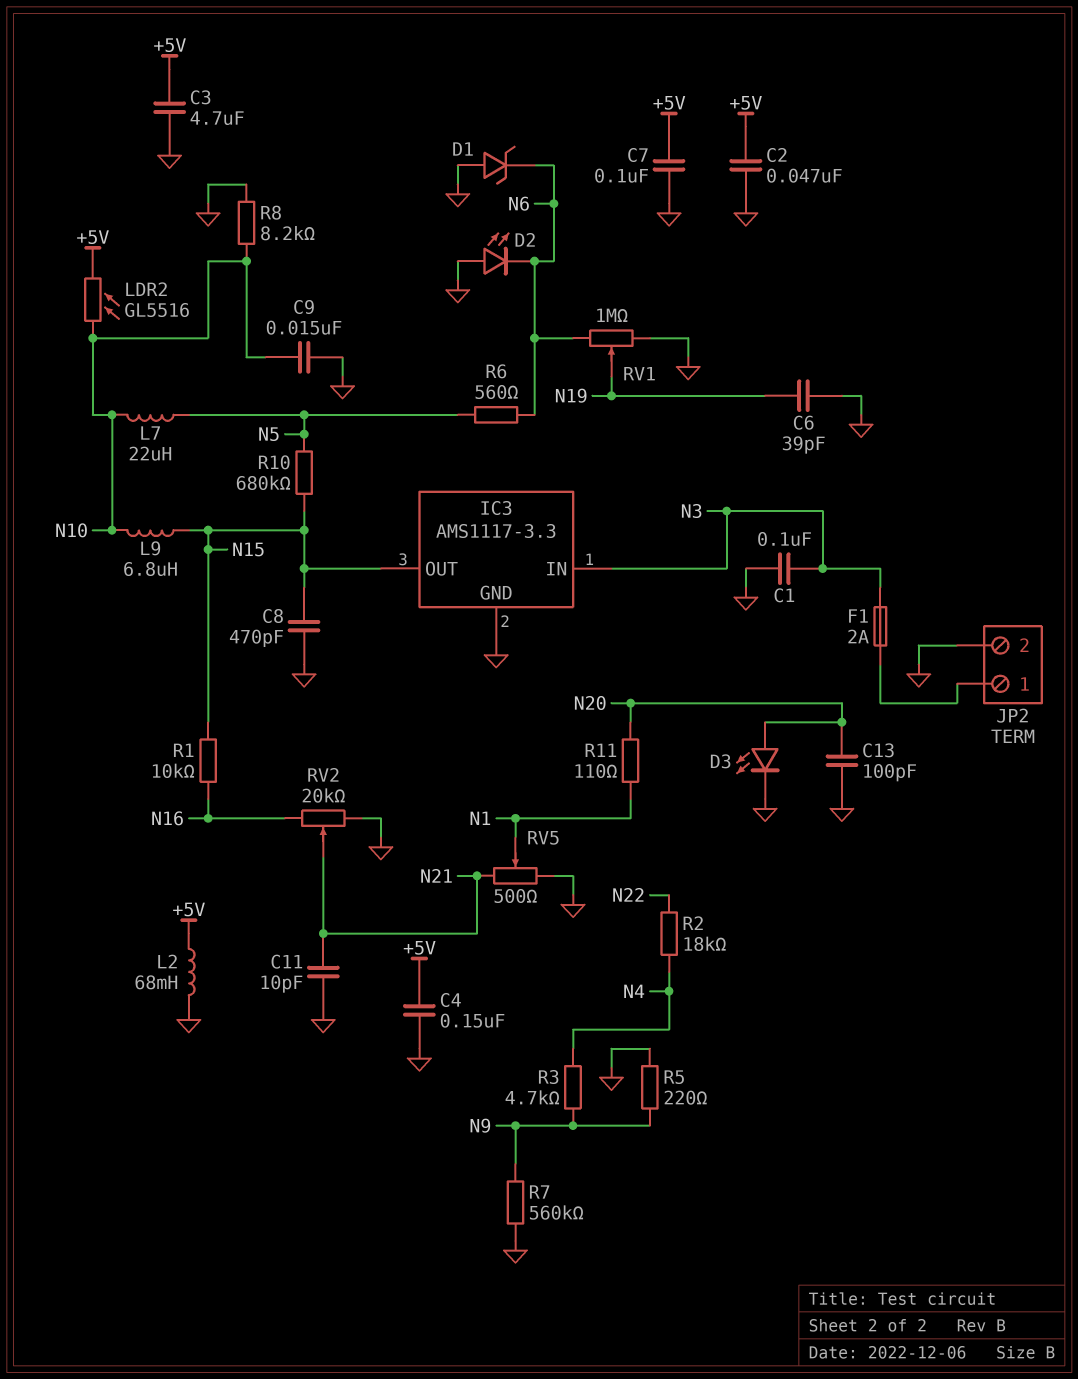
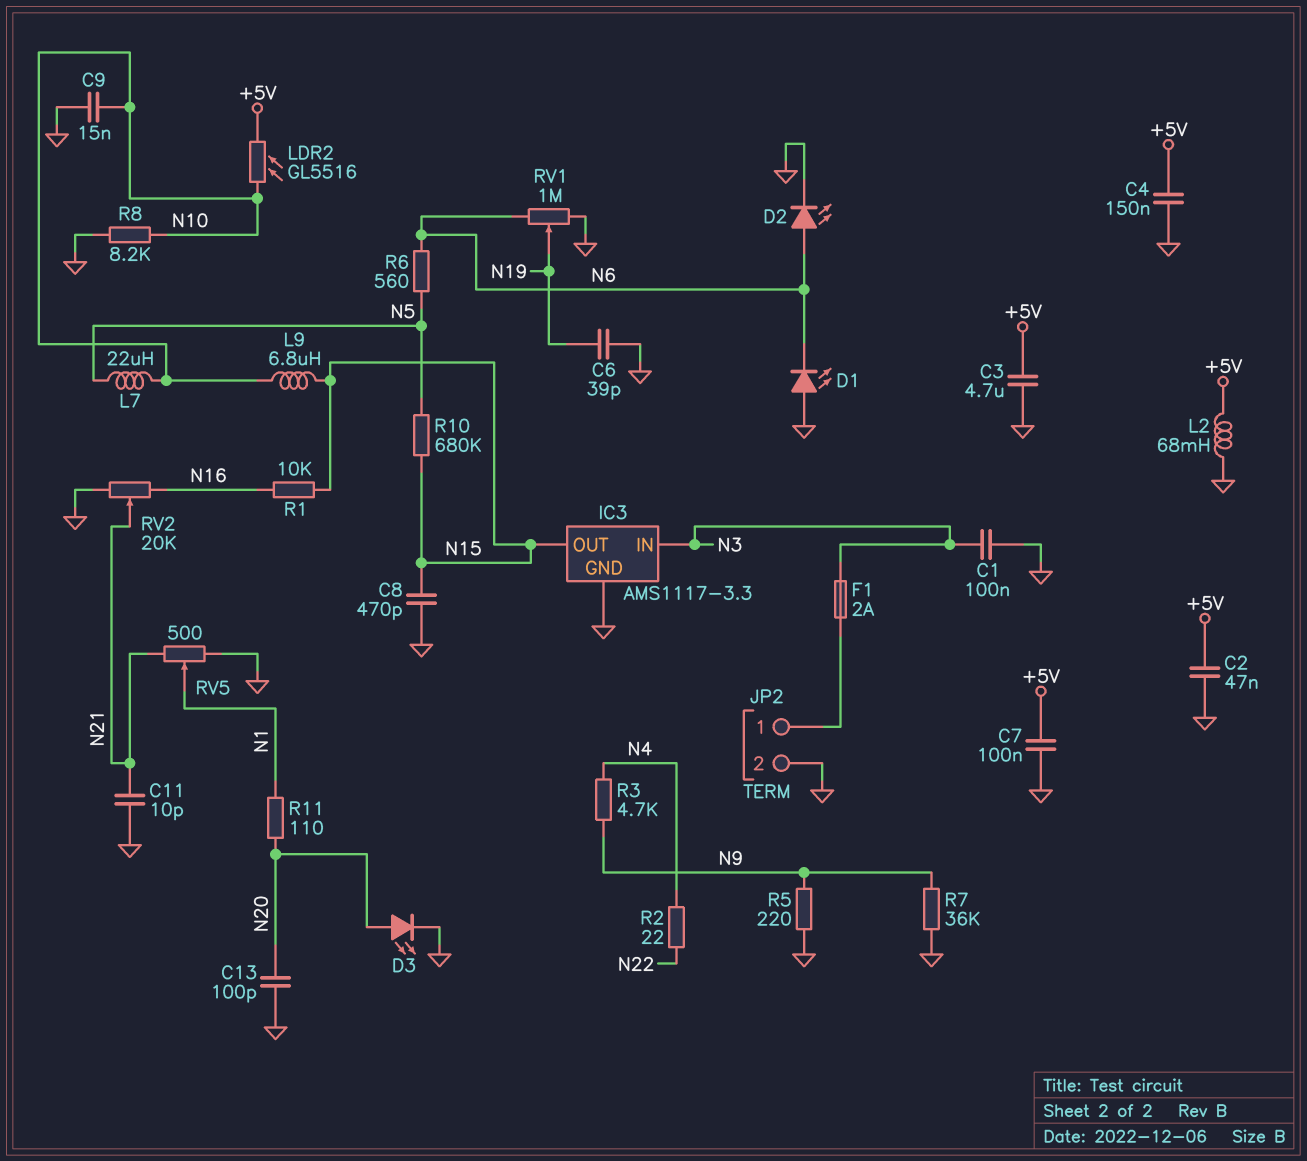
D1: zener (A GND, K N6) -> LED (A GND, K N6)
D2: LED (A GND, K N6) -> LED (A N6, K GND)
R2: 18k (N4, N22) -> 22 (N4, N22)
R7: 560k (GND, N9) -> 36k (GND, N9)

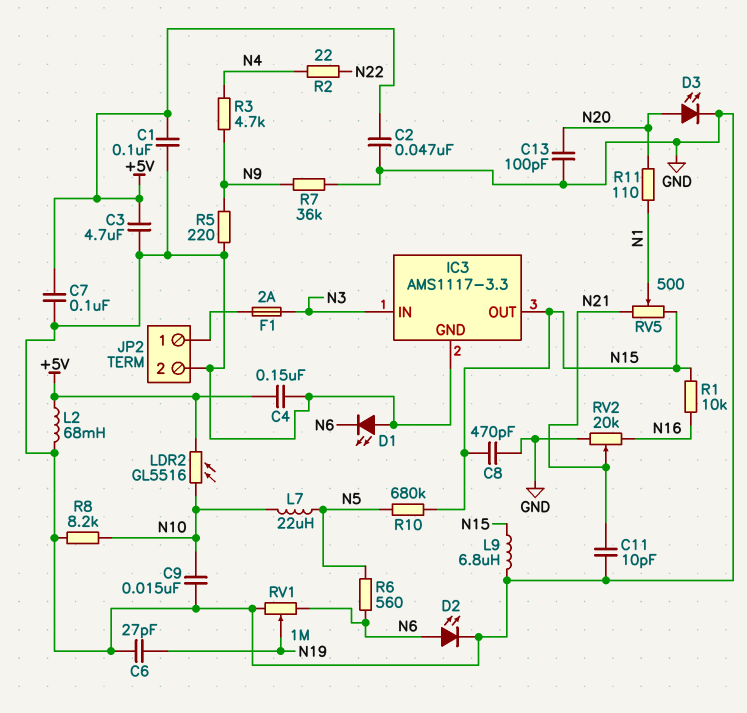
C1: 100nF (GND, N3) -> 100nF (+5V, GND)
C6: 39pF (GND, N19) -> 27pF (GND, N19)
L9: 6.8uH (N10, N15) -> 6.8uH (GND, N15)
RV5: 500 (GND, N21, wiper N1) -> 500 (N15, N21, wiper N1)

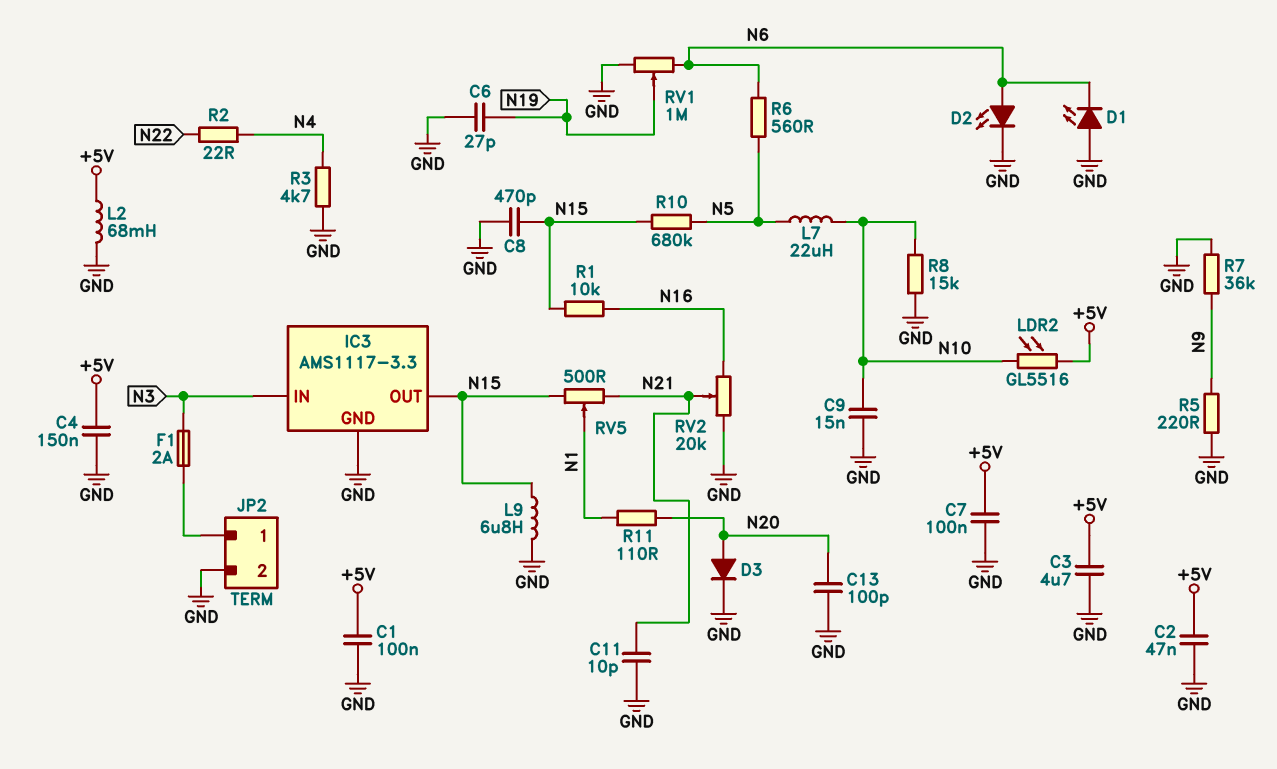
D3: LED (A N20, K GND) -> diode (A N20, K GND)
R3: 4.7k (N4, N9) -> 4.7k (GND, N4)
R8: 8.2k (GND, N10) -> 15k (GND, N10)

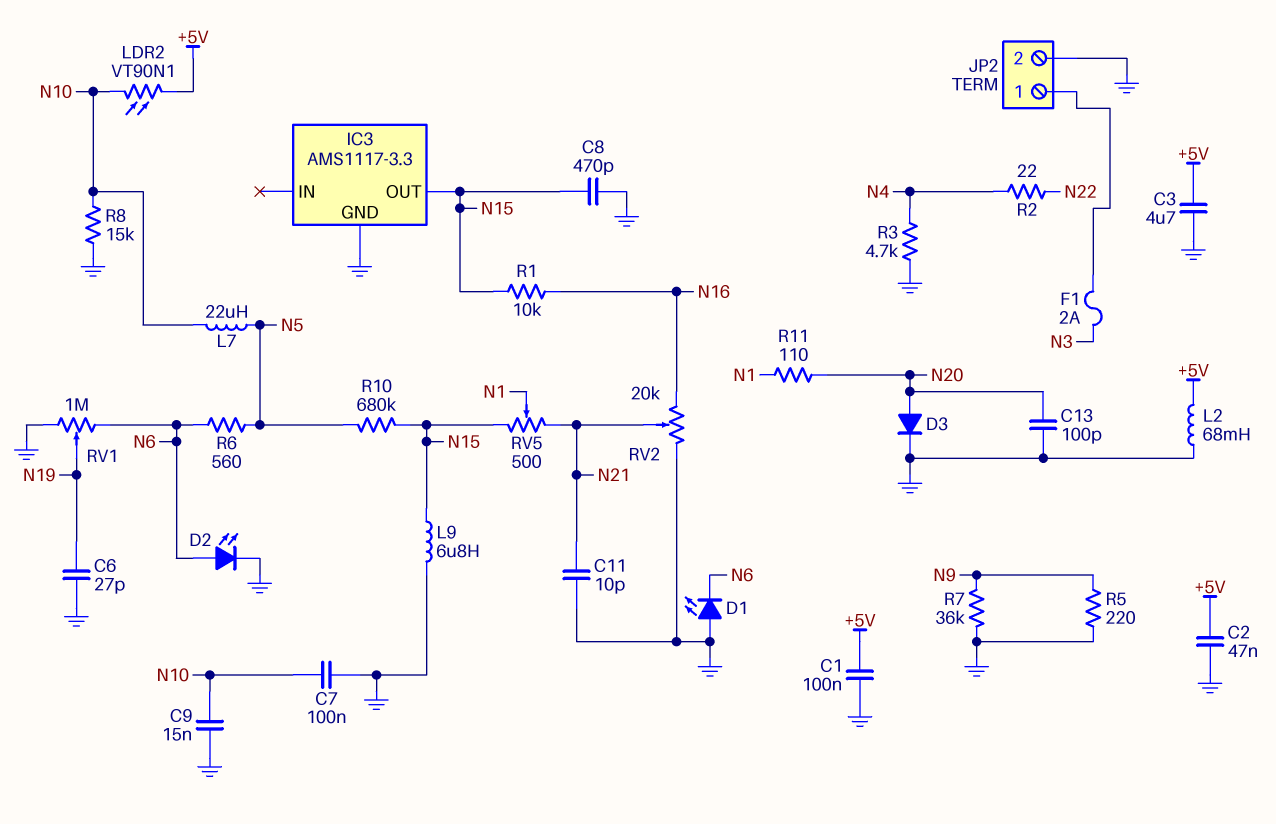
C4: 150nF (+5V, GND) -> none
C7: 100nF (+5V, GND) -> 100nF (GND, N10)
IC3 pin IN: N3 -> none
LDR2: GL5516 (+5V, N10) -> VT90N1 (+5V, N10)

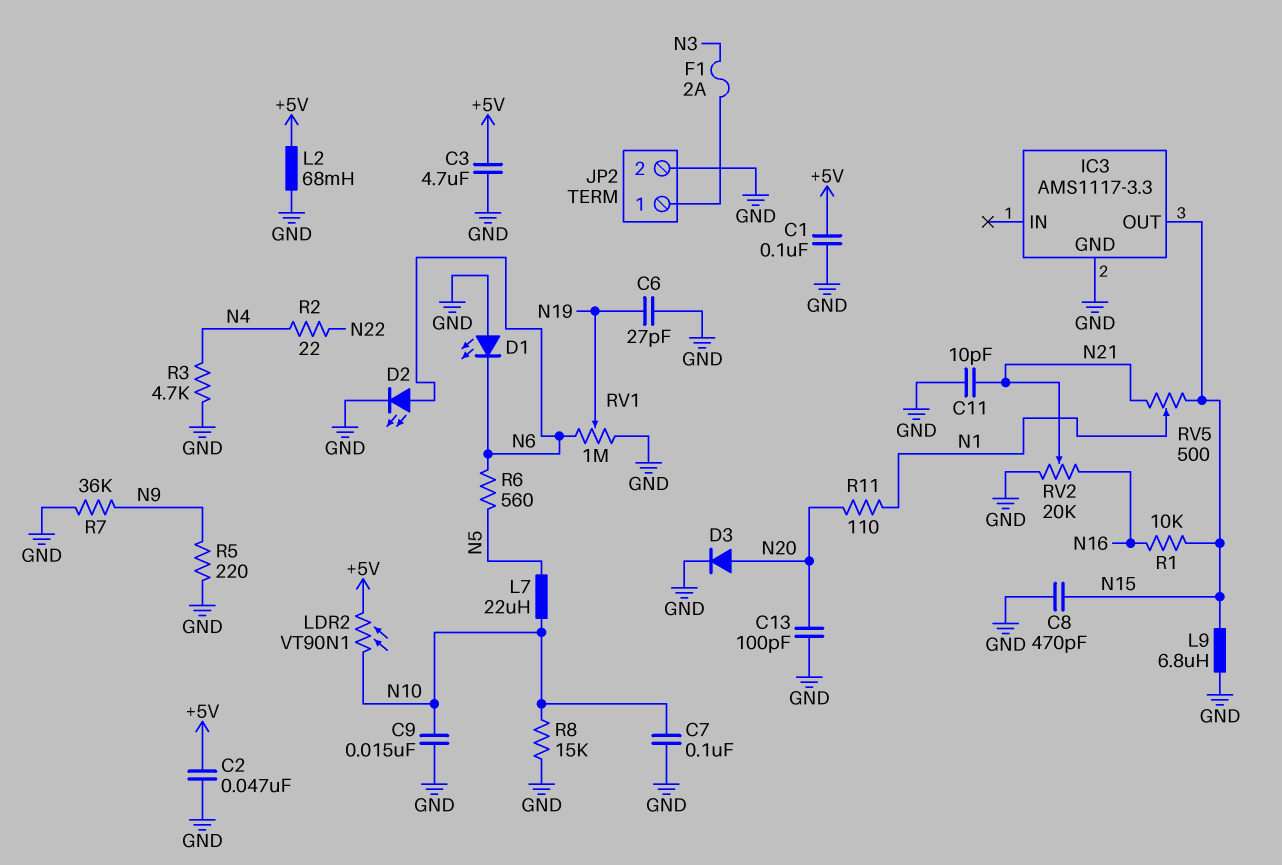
R10: 680k (N5, N15) -> none

